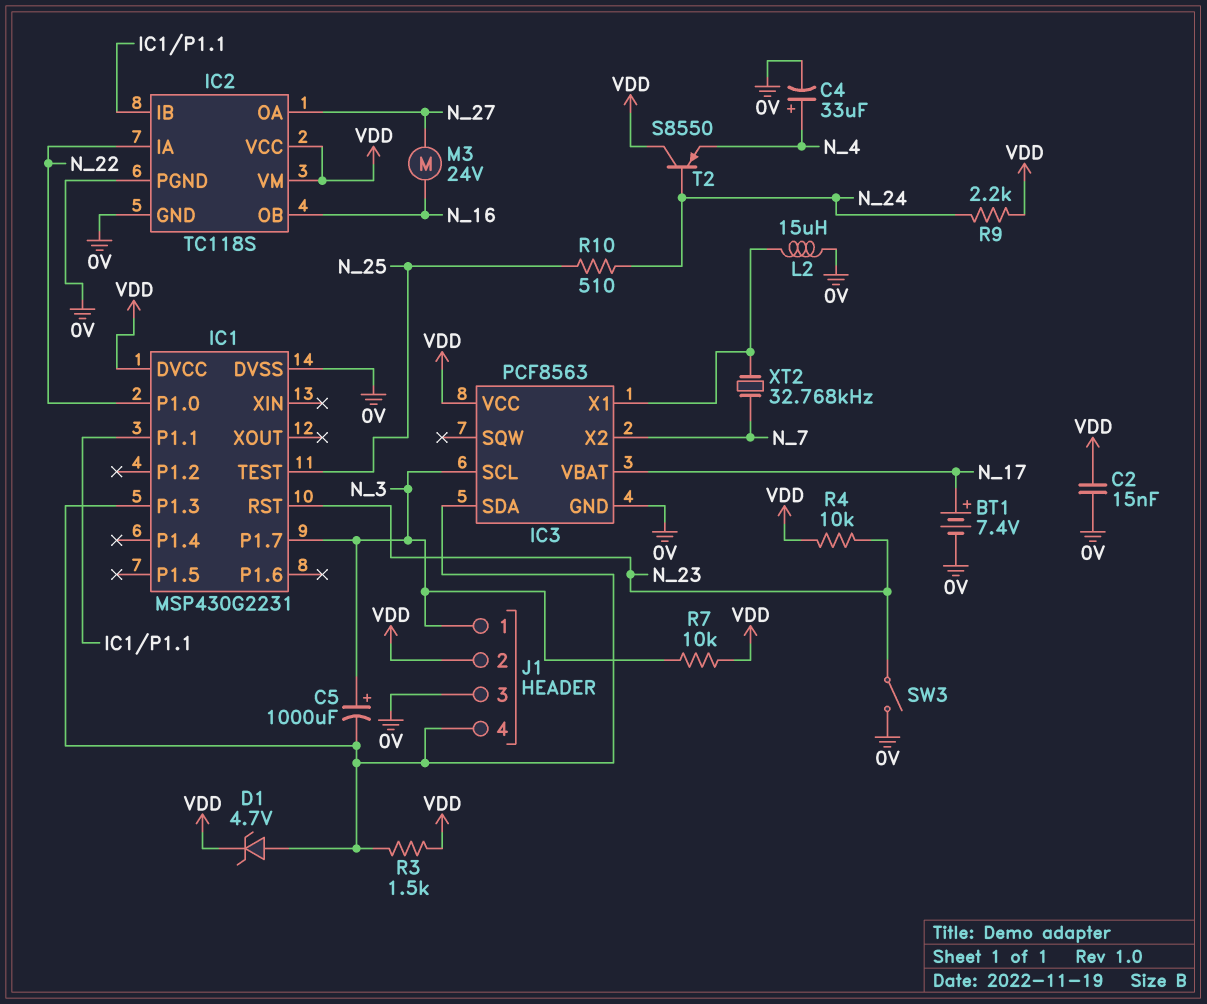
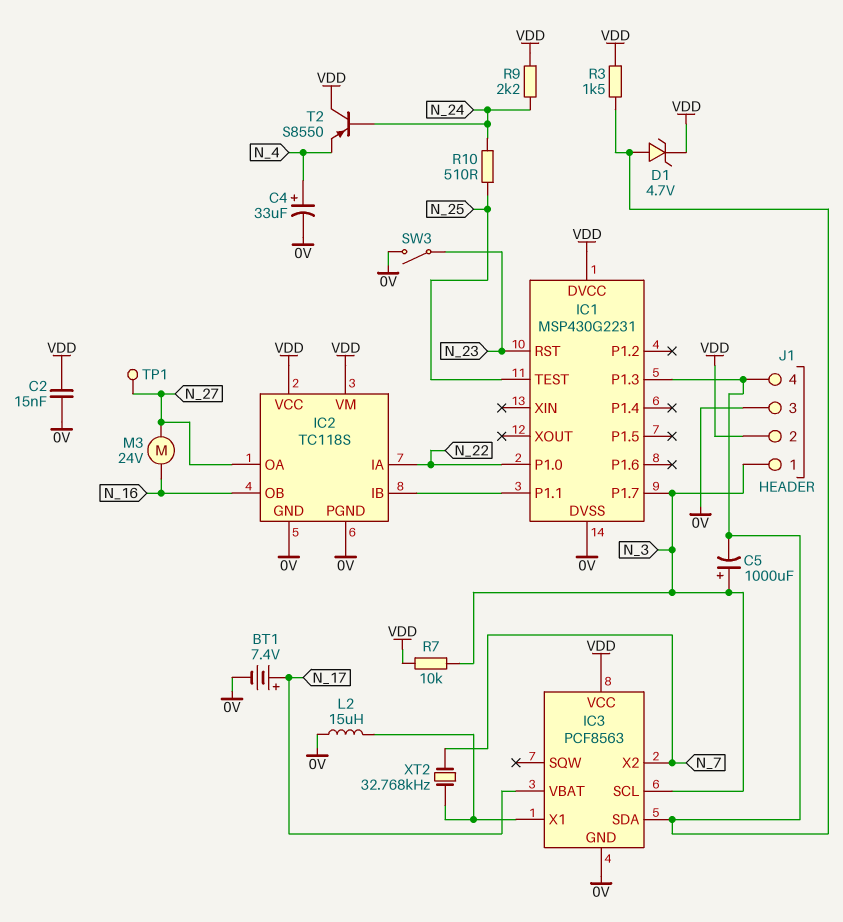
R4: 10k (N_23, VDD) -> none
TP1: none -> test point (N_27)

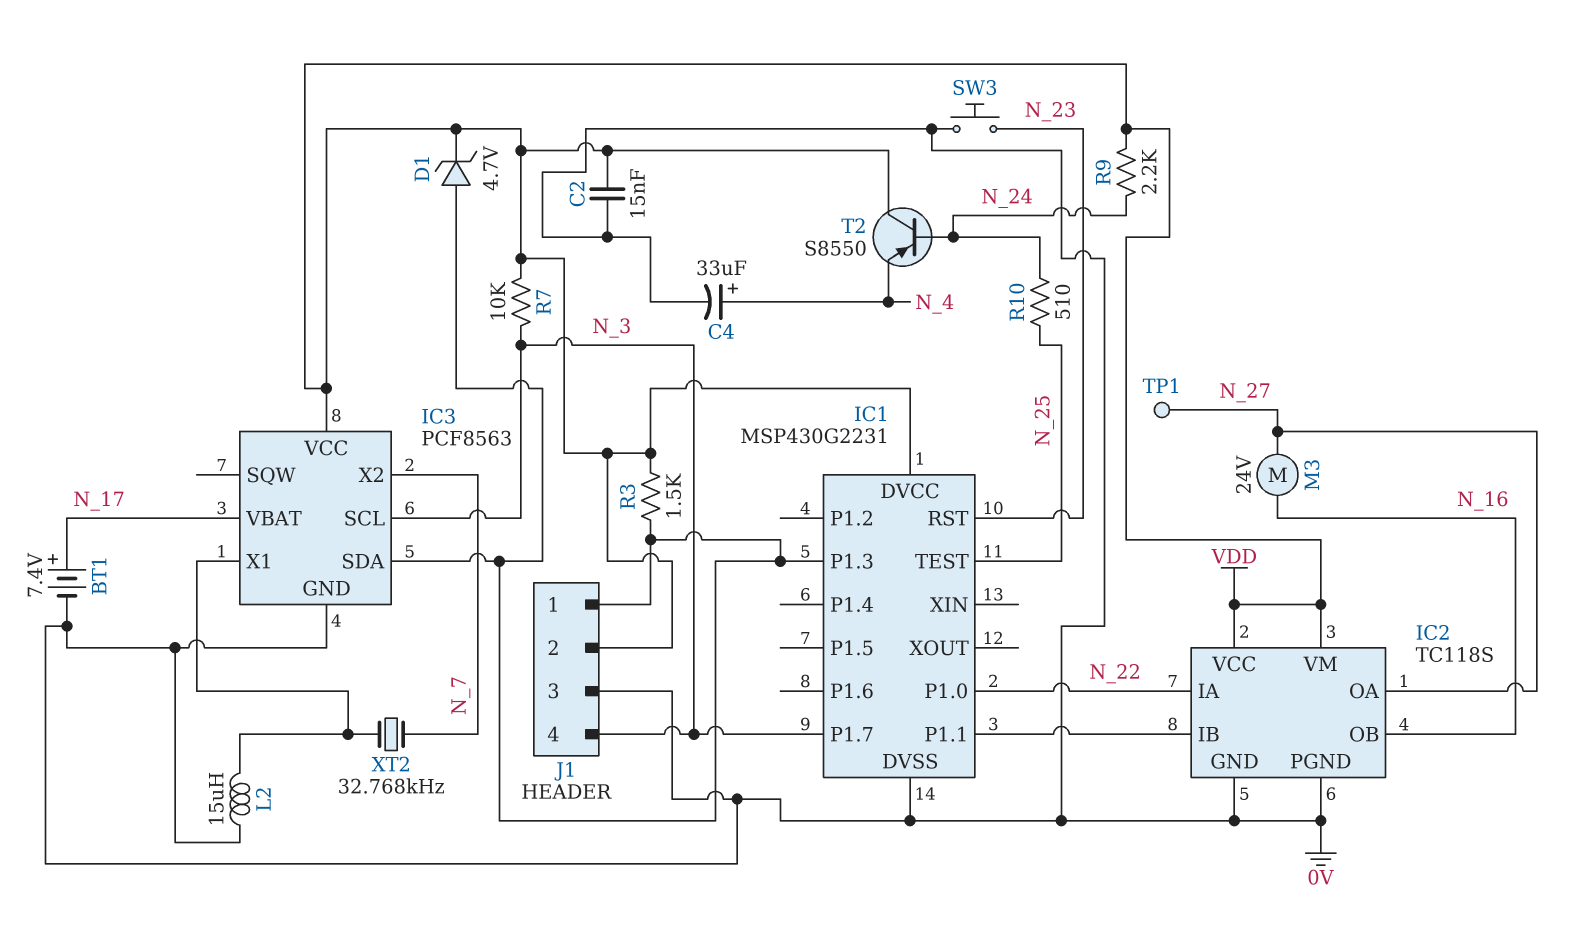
C5: 1000uF (plus N_3, minus IC1/P1.3) -> none
J1 pin 1: N_3 -> IC1/P1.3
J1 pin 4: IC1/P1.3 -> N_3
SW3: switch (0V, N_23) -> button (0V, N_23)

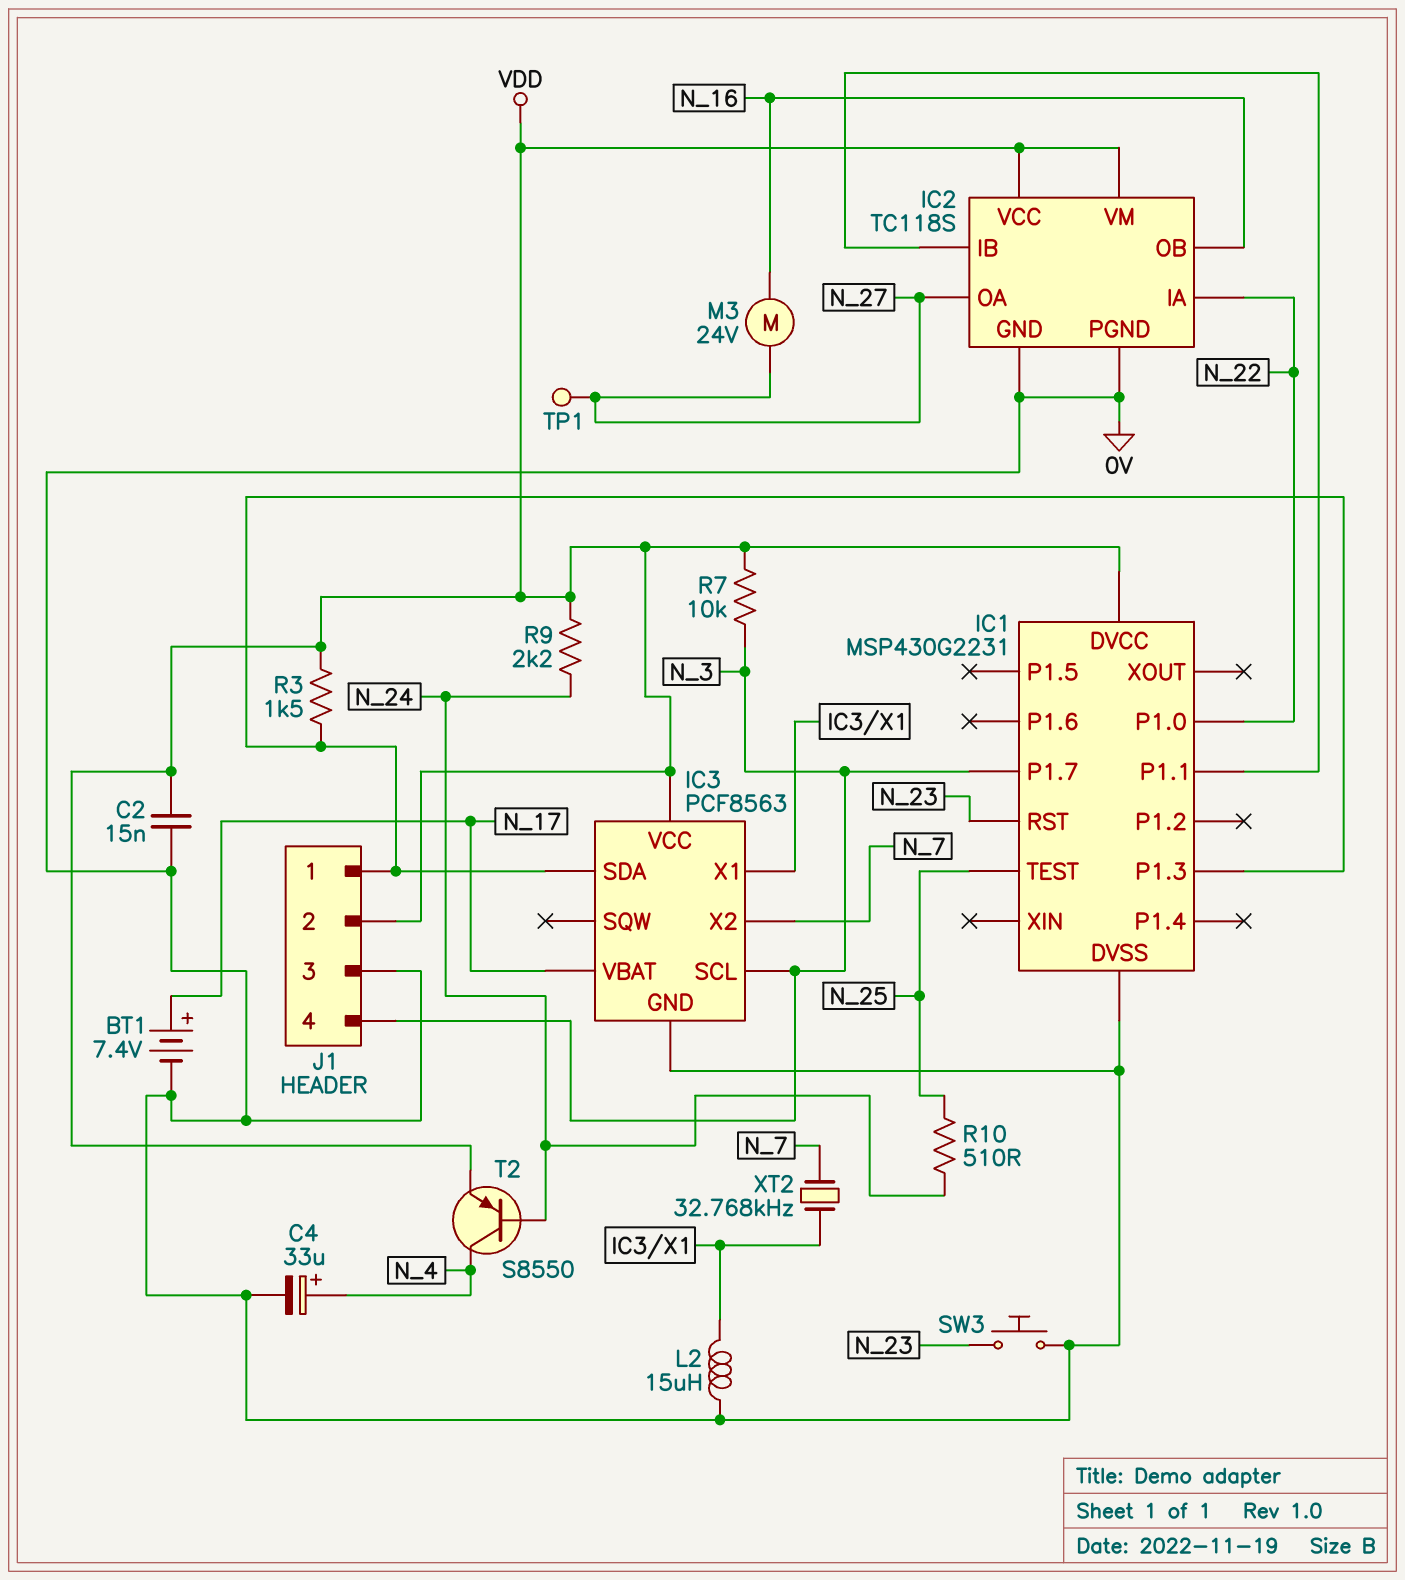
D1: zener 4.7V (A IC1/P1.3, K VDD) -> none
T2: PNP S8550 (B N_24, C VDD, E N_4) -> PNP S8550 (B N_24, C N_4, E VDD)

